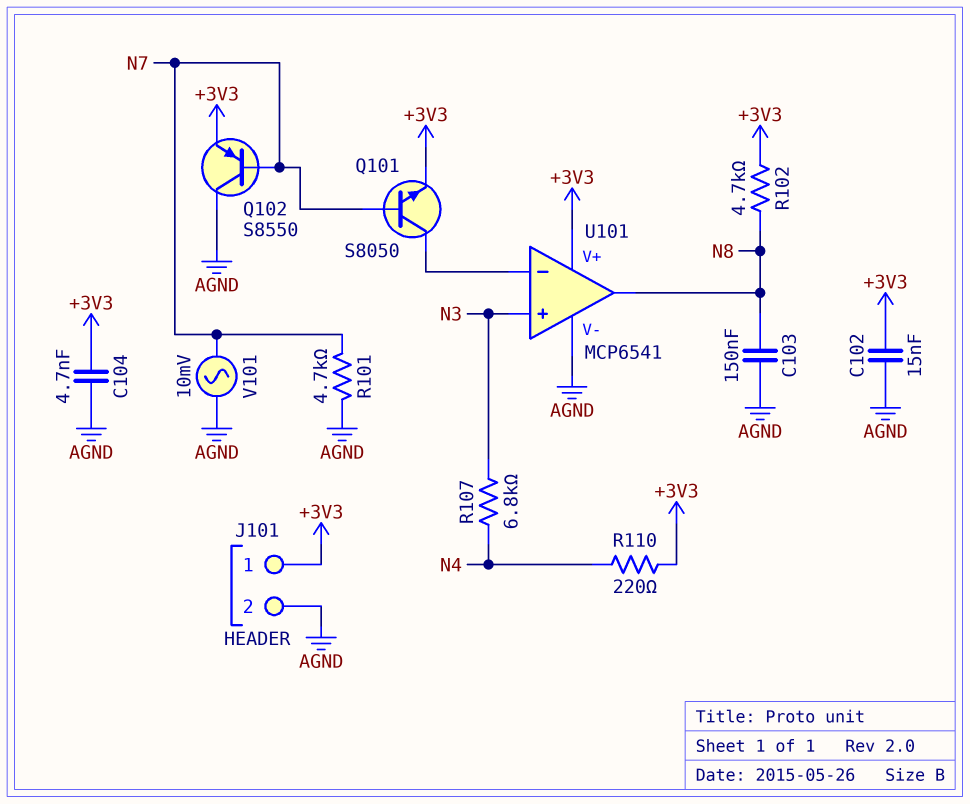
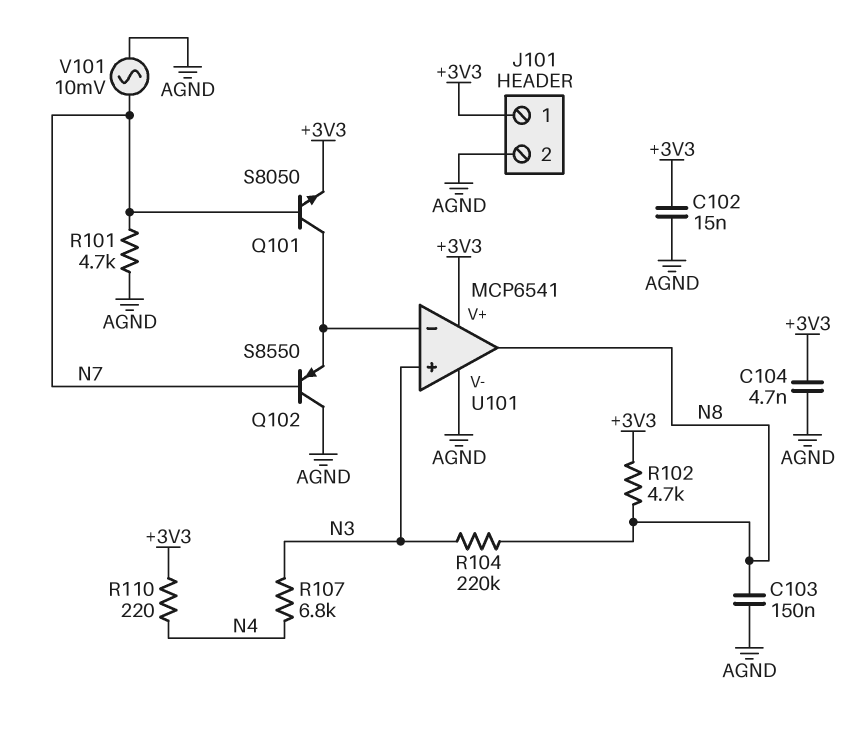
Q102: PNP S8550 (B N7, C AGND, E +3V3) -> PNP S8550 (B N7, C AGND, E U101/in-)
R104: none -> 220k (N3, N8)

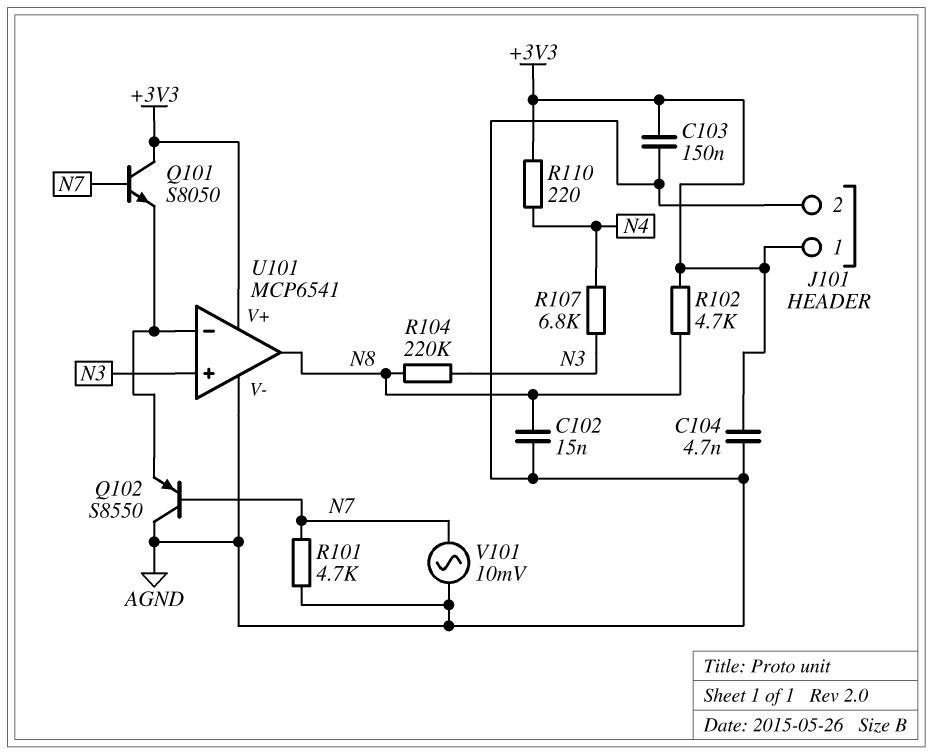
C102: 15nF (+3V3, AGND) -> 15nF (AGND, N8)
C103: 150nF (AGND, N8) -> 150nF (+3V3, AGND)
Q101: NPN S8050 (B N7, C U101/in-, E +3V3) -> NPN S8050 (B N7, C +3V3, E U101/in-)

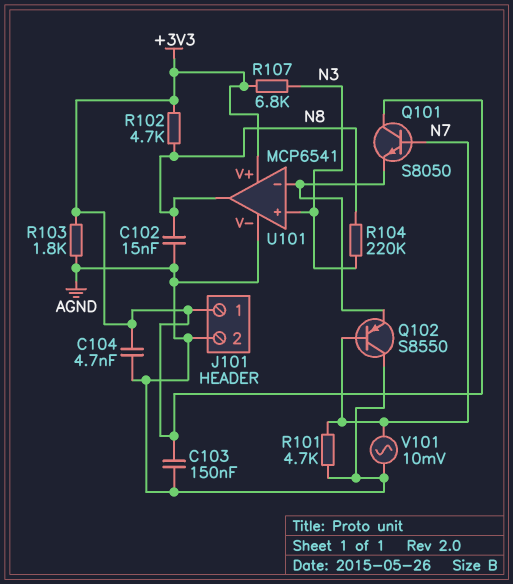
R103: none -> 1.8k (+3V3, AGND)
R107: 6.8k (N3, N4) -> 6.8k (+3V3, N3)
R110: 220 (+3V3, N4) -> none

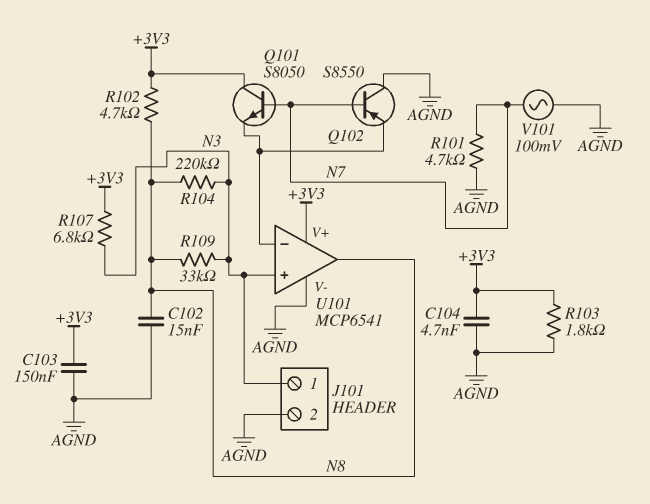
J101 pin 1: +3V3 -> N3
R109: none -> 33k (N3, N8)
V101: AC 10mV (AGND, N7) -> AC 100mV (AGND, N7)

